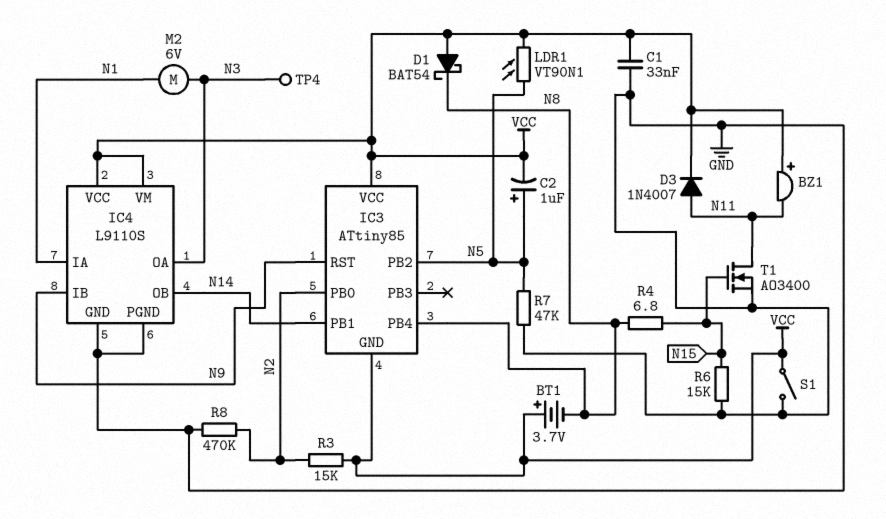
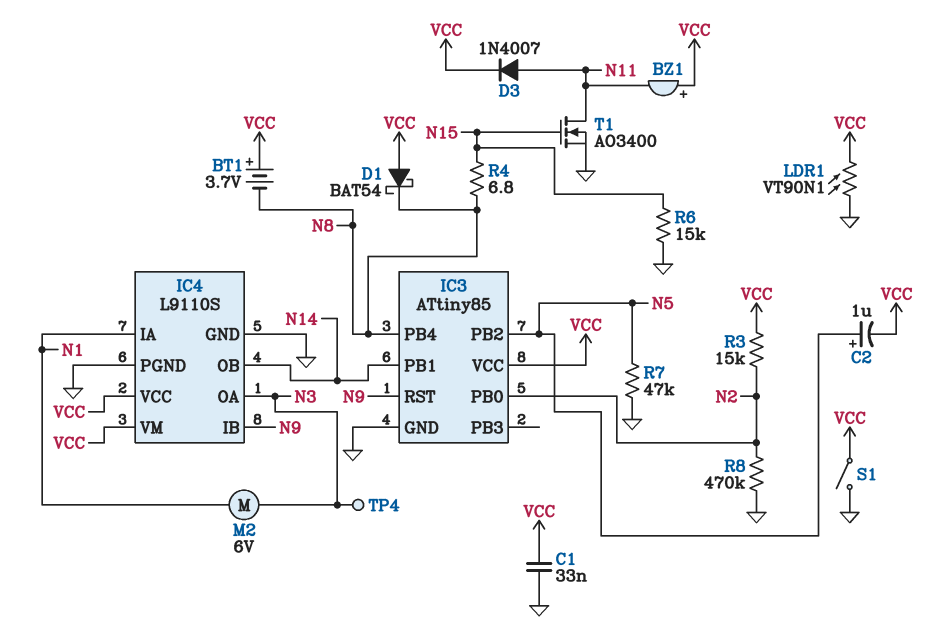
IC3 pin GND: VCC -> GND
LDR1: VT90N1 (N5, VCC) -> VT90N1 (GND, VCC)

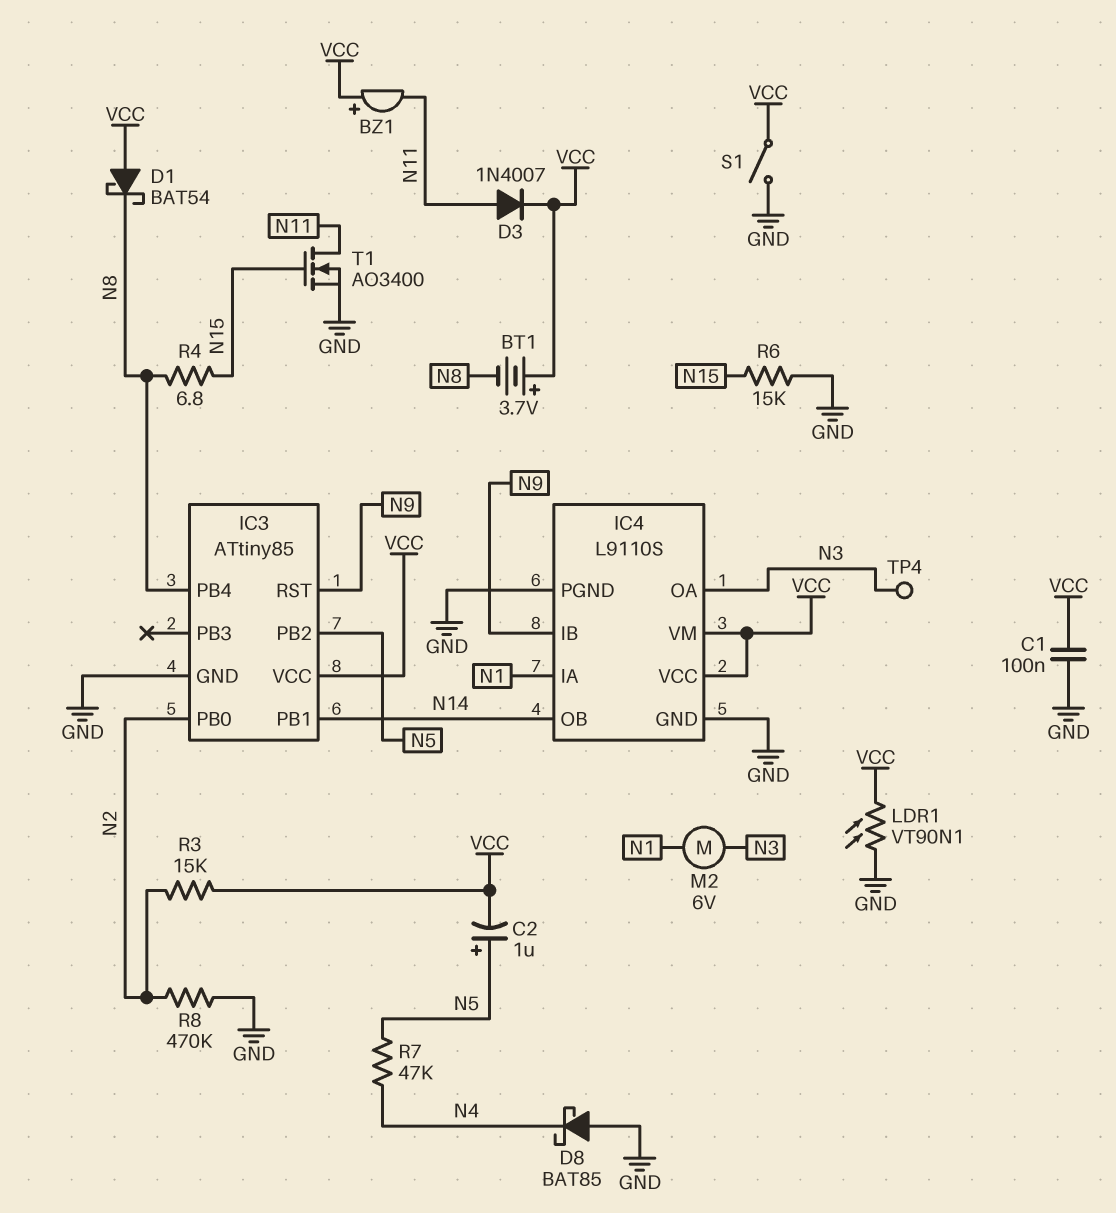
C1: 33nF (GND, VCC) -> 100nF (GND, VCC)
D8: none -> schottky BAT85 (A GND, K N4)
R7: 47k (GND, N5) -> 47k (N4, N5)

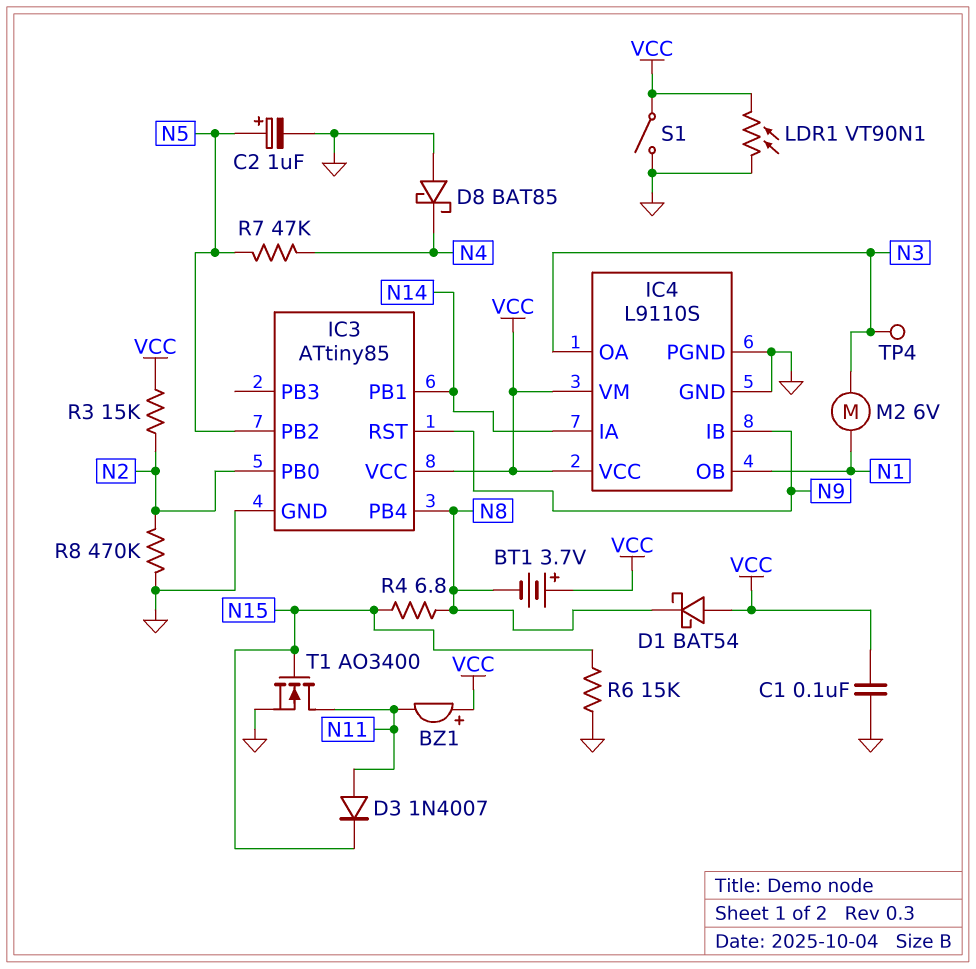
C2: 1uF (plus N5, minus VCC) -> 1uF (plus N5, minus GND)
D3: diode 1N4007 (A N11, K VCC) -> diode 1N4007 (A N11, K N15)
IC4 pin IA: N1 -> N14
IC4 pin OB: N14 -> N1

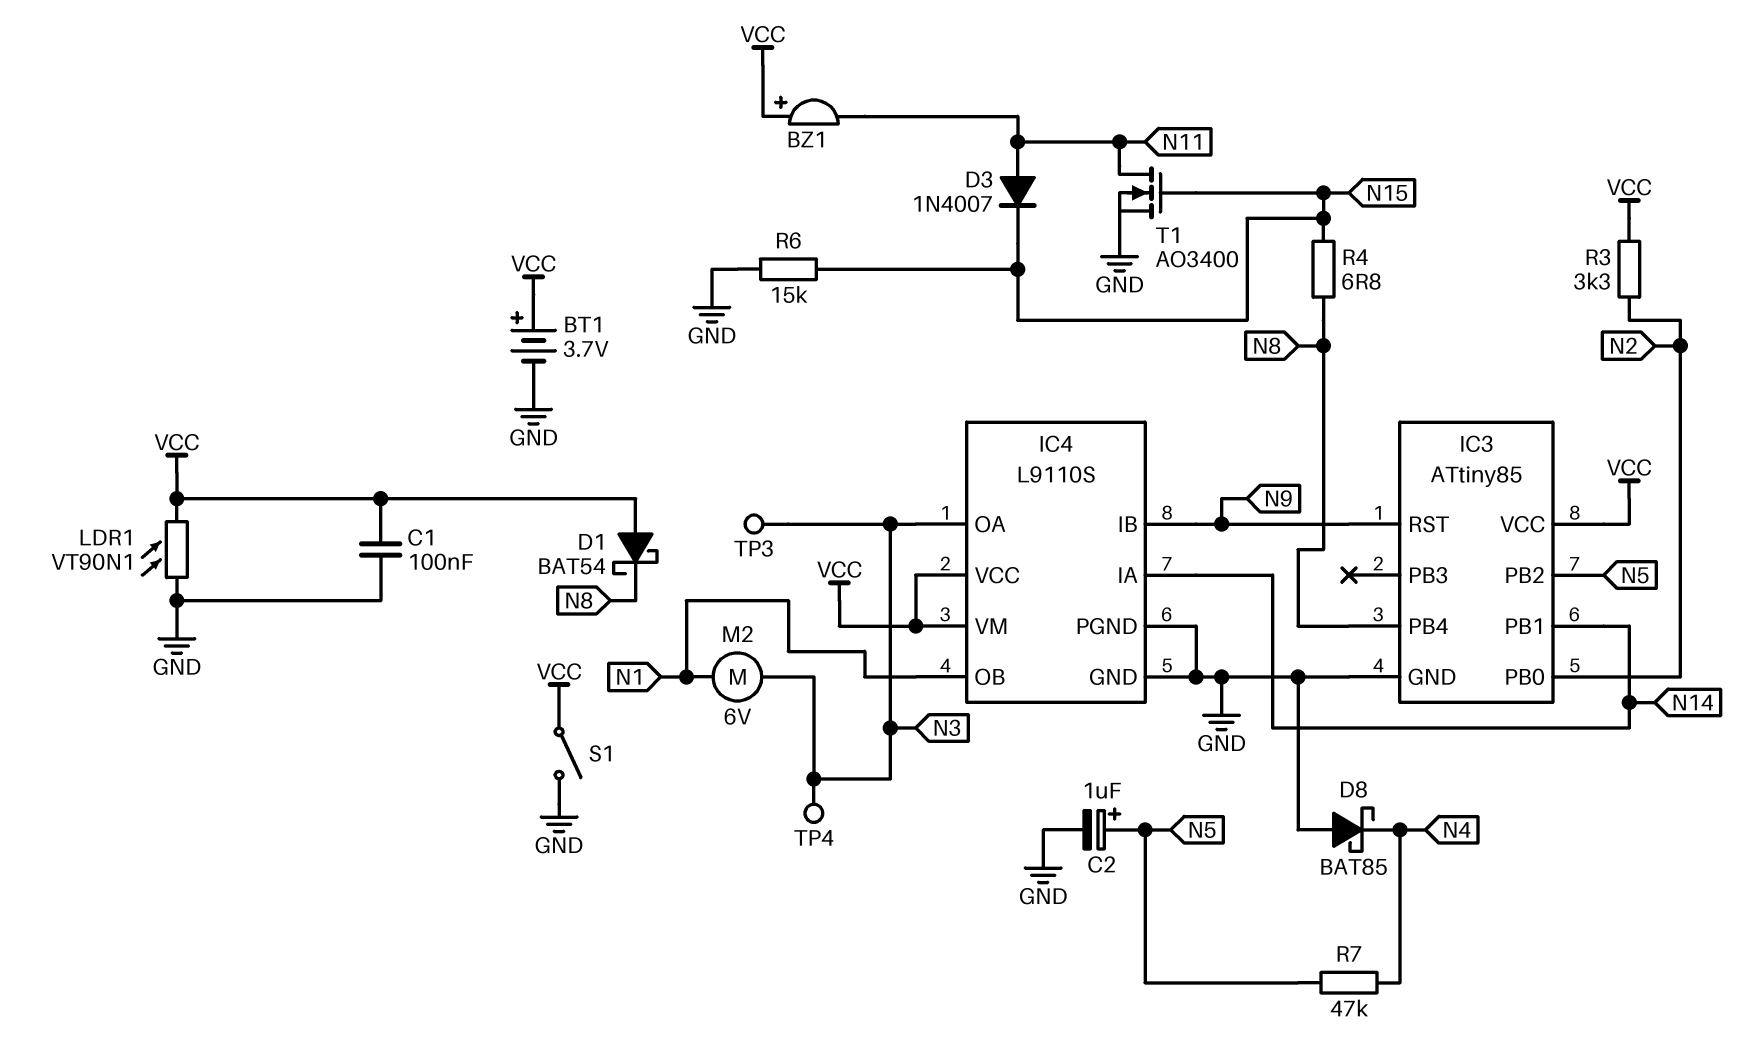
BT1: 3.7V (plus VCC, minus N8) -> 3.7V (plus VCC, minus GND)
R3: 15k (N2, VCC) -> 3.3k (N2, VCC)
R8: 470k (GND, N2) -> none
TP3: none -> test point (N3)

